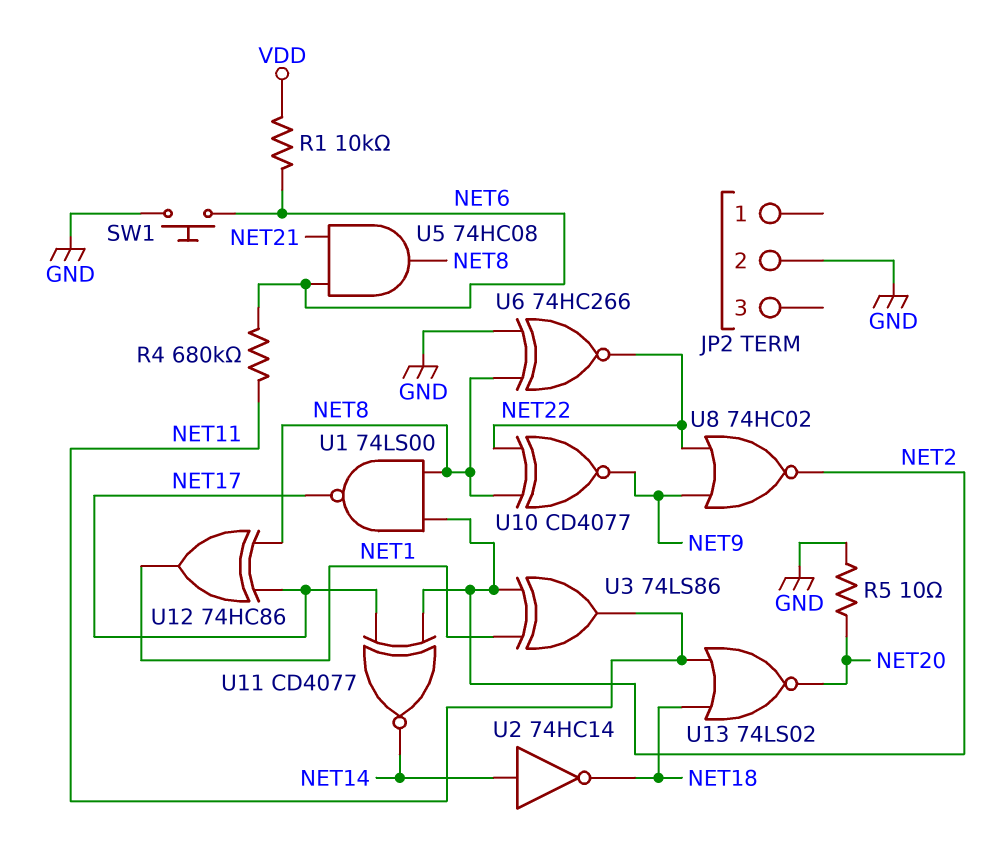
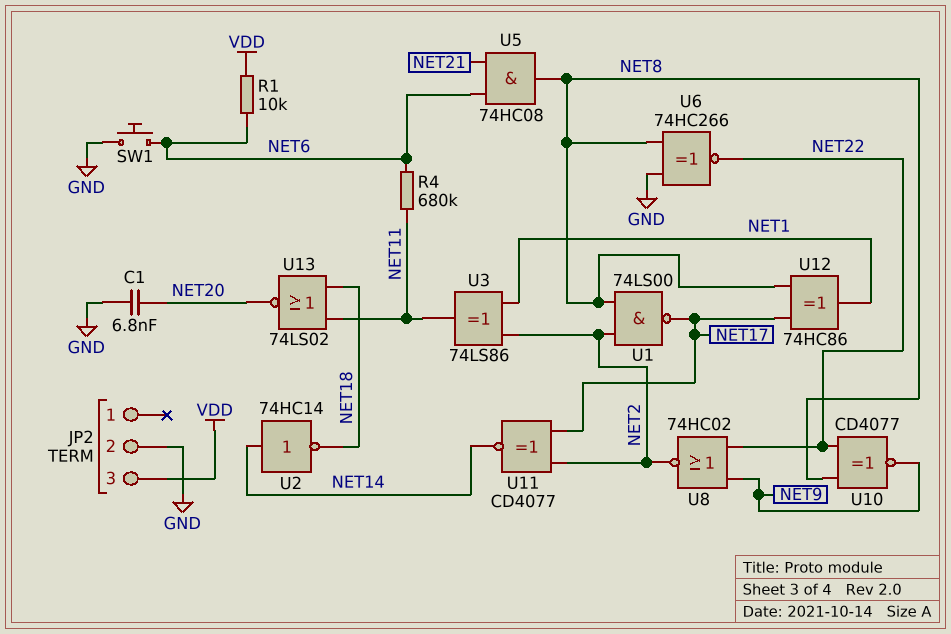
C1: none -> 6.8nF (GND, NET20)
JP2 pin 3: none -> VDD
R5: 10 (GND, NET20) -> none

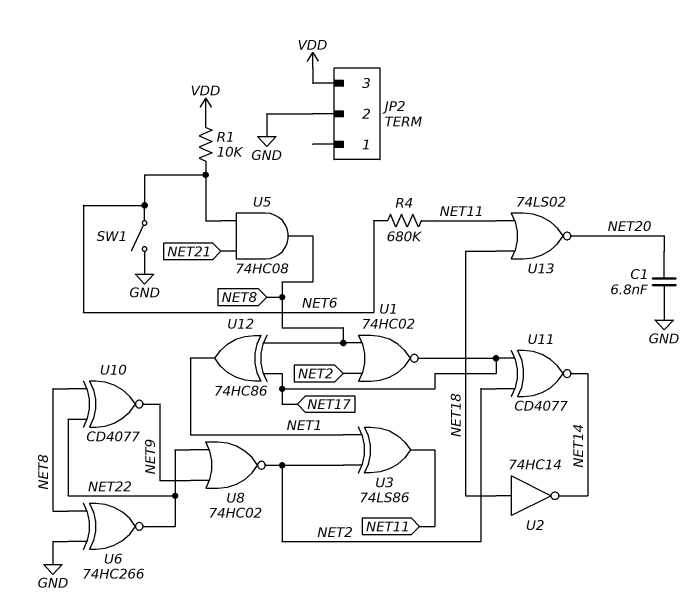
SW1: button (GND, NET6) -> switch (GND, NET6)
U1: NAND 74LS00 (in NET2, in NET8, out NET17) -> NOR 74HC02 (in NET2, in NET8, out NET17)
U2: NOT 74HC14 (in NET14, out NET18) -> NOT 74HC14 (in NET18, out NET14)

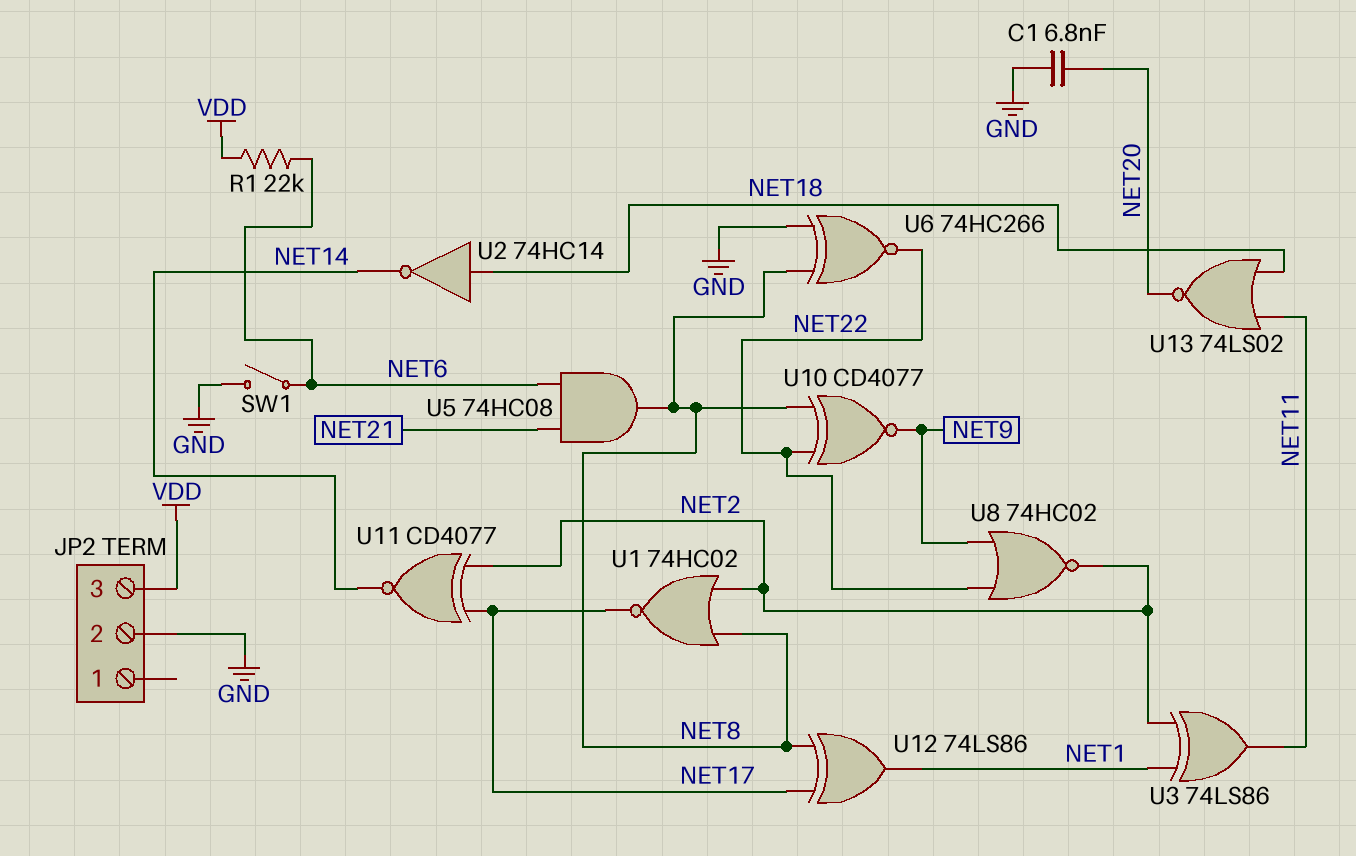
R1: 10k (NET6, VDD) -> 22k (NET6, VDD)
R4: 680k (NET6, NET11) -> none
U12: XOR 74HC86 (in NET8, in NET17, out NET1) -> XOR 74LS86 (in NET8, in NET17, out NET1)

